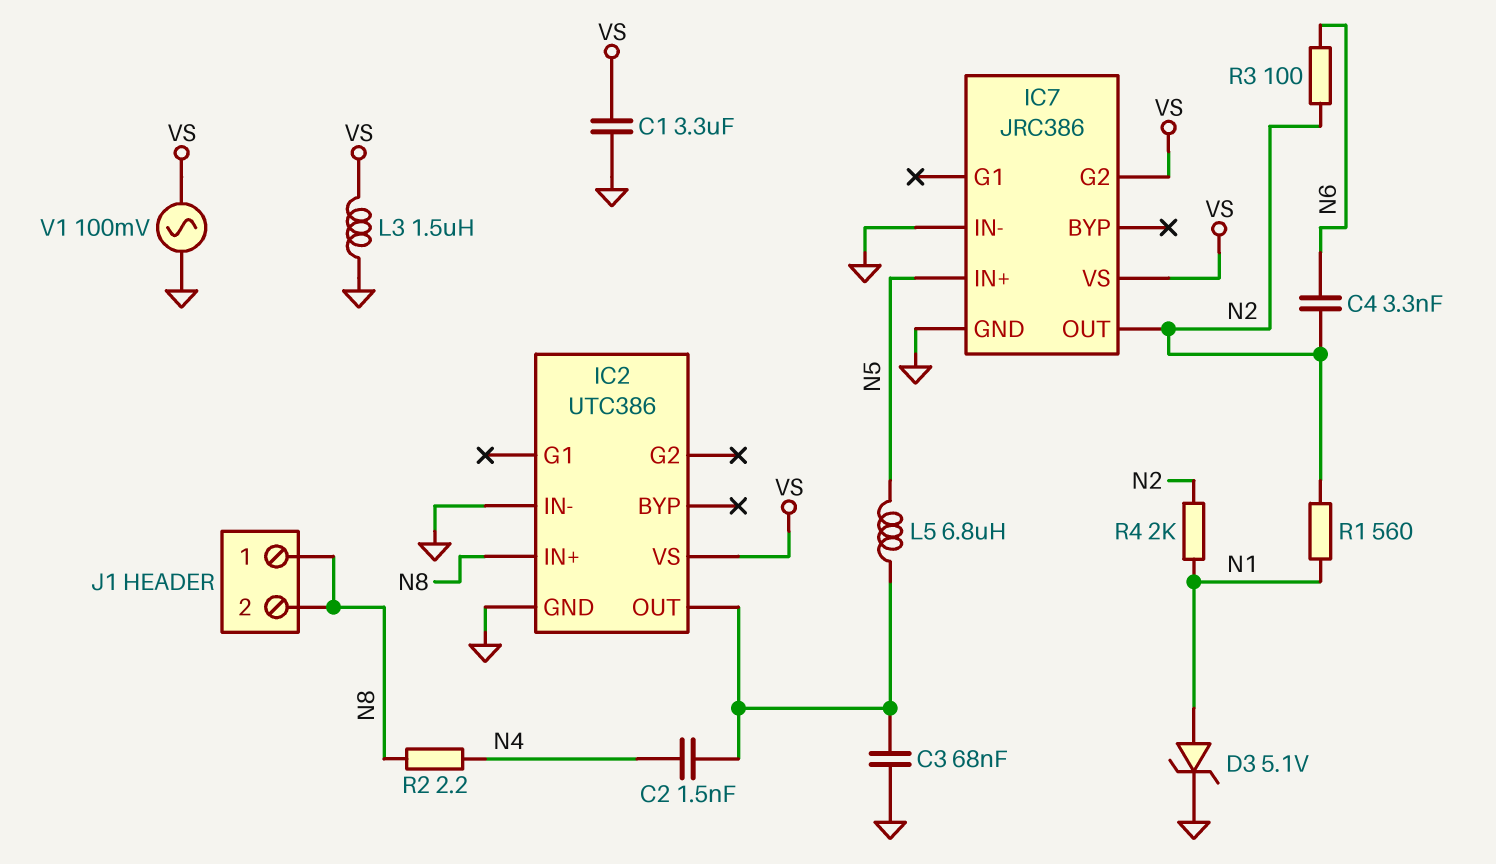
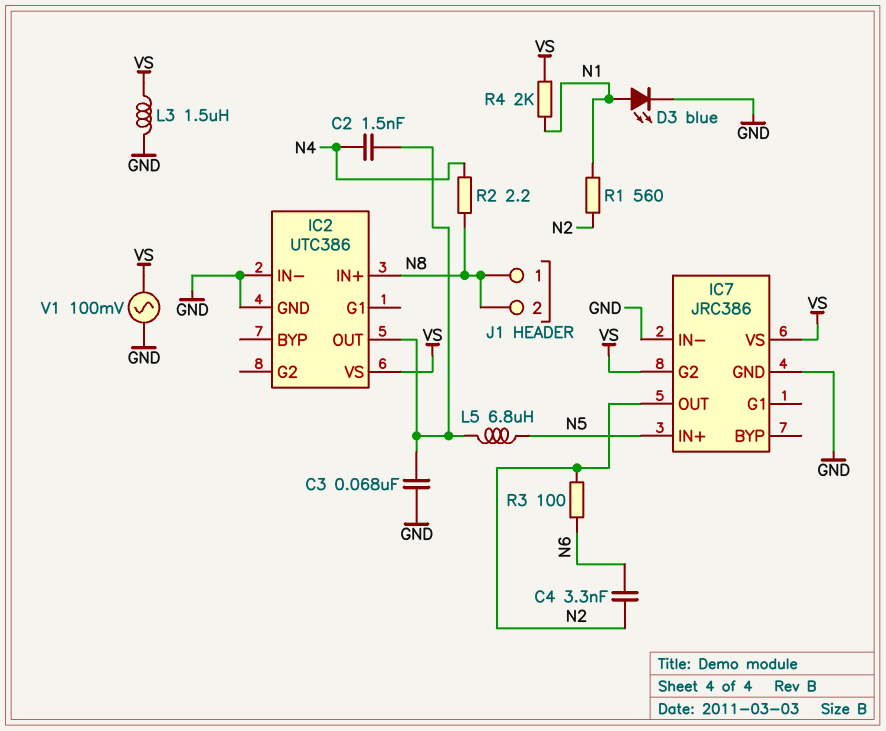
C1: 3.3uF (GND, VS) -> none
D3: zener 5.1V (A N1, K GND) -> LED blue (A N1, K GND)
R4: 2k (N1, N2) -> 2k (N1, VS)

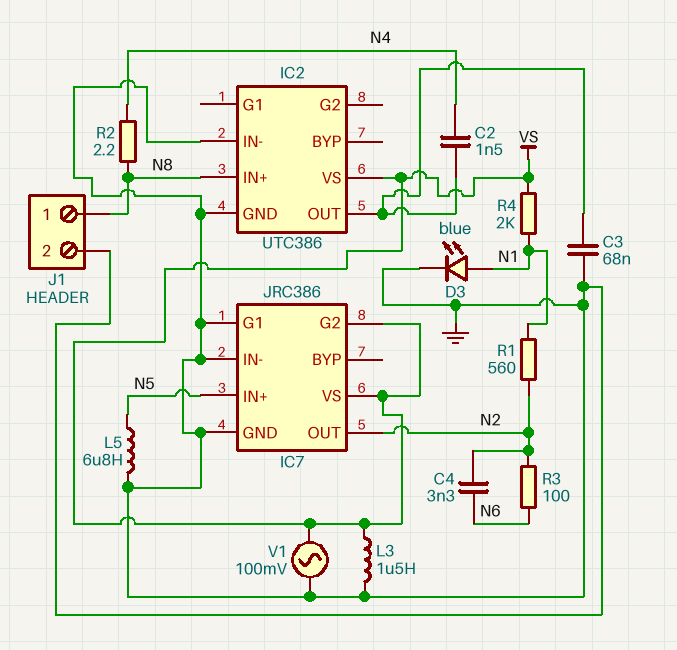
IC7 pin G1: none -> GND
J1 pin 2: N8 -> GND
L5: 6.8uH (IC2/OUT, N5) -> 6.8uH (GND, N5)

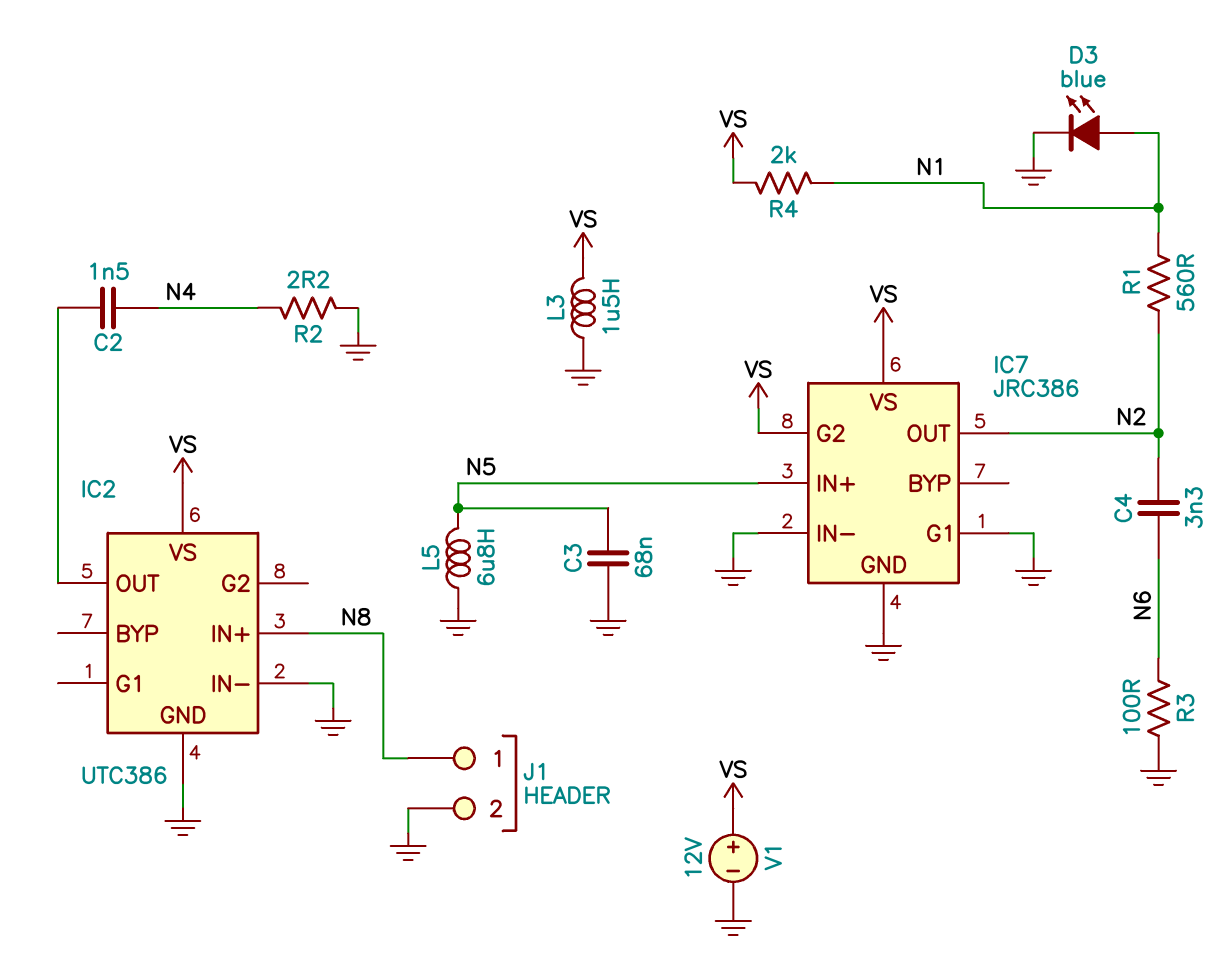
C3: 68nF (GND, IC2/OUT) -> 68nF (GND, N5)
R2: 2.2 (N4, N8) -> 2.2 (GND, N4)
R3: 100 (N2, N6) -> 100 (GND, N6)
V1: AC 100mV (GND, VS) -> 12V (plus VS, minus GND)

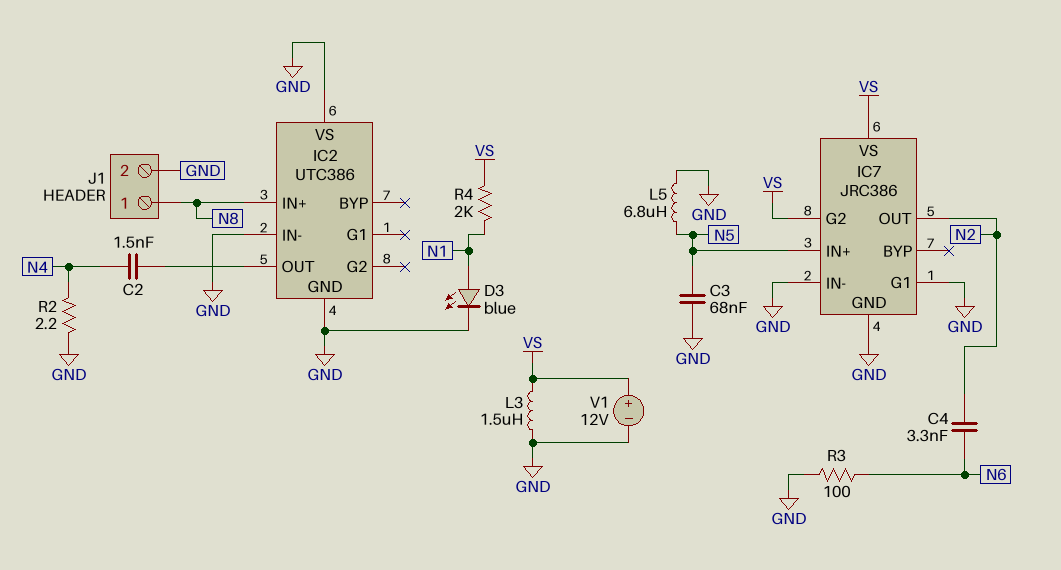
IC2 pin VS: VS -> GND
R1: 560 (N1, N2) -> none

